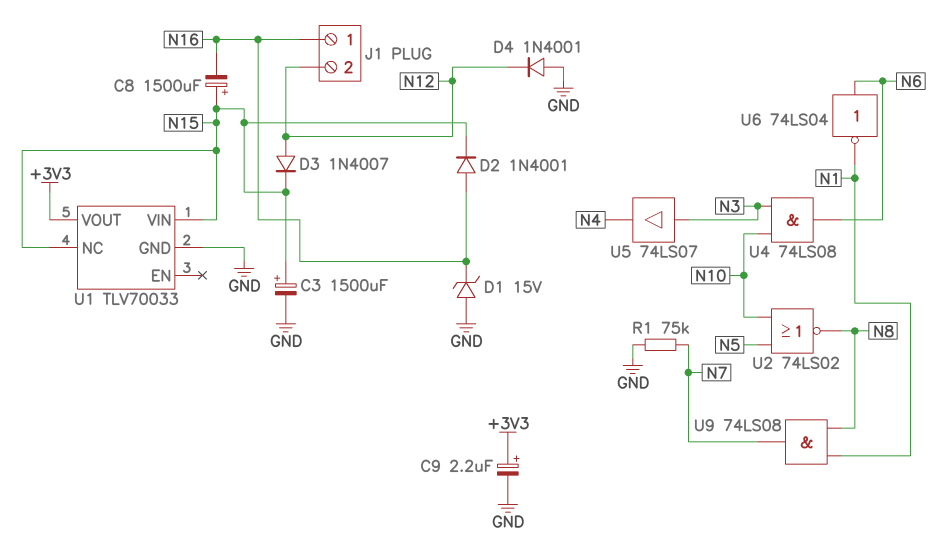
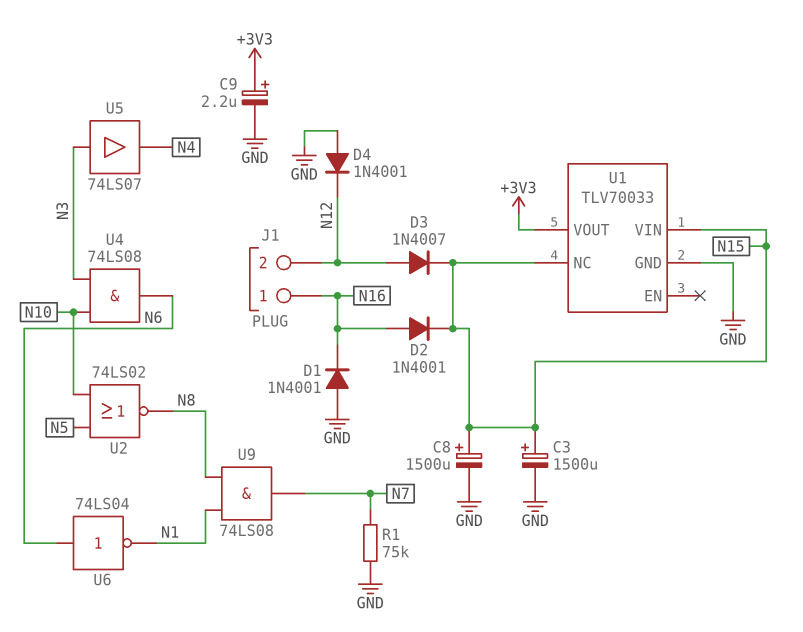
C8: 1500uF (plus N15, minus N16) -> 1500uF (plus N15, minus GND)
D1: zener 15V (A GND, K N16) -> diode 1N4001 (A GND, K N16)

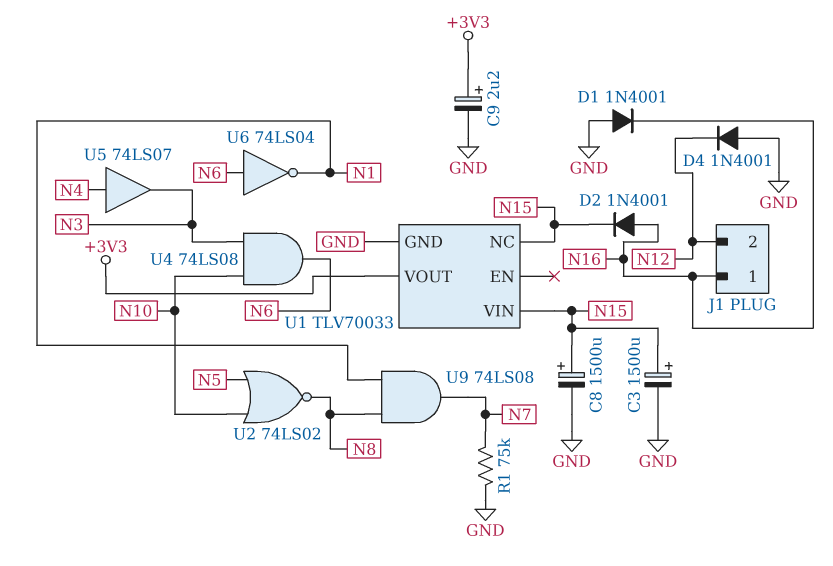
D3: diode 1N4007 (A N12, K N15) -> none
U5: buffer 74LS07 (in N3, out N4) -> buffer 74LS07 (in N4, out N3)

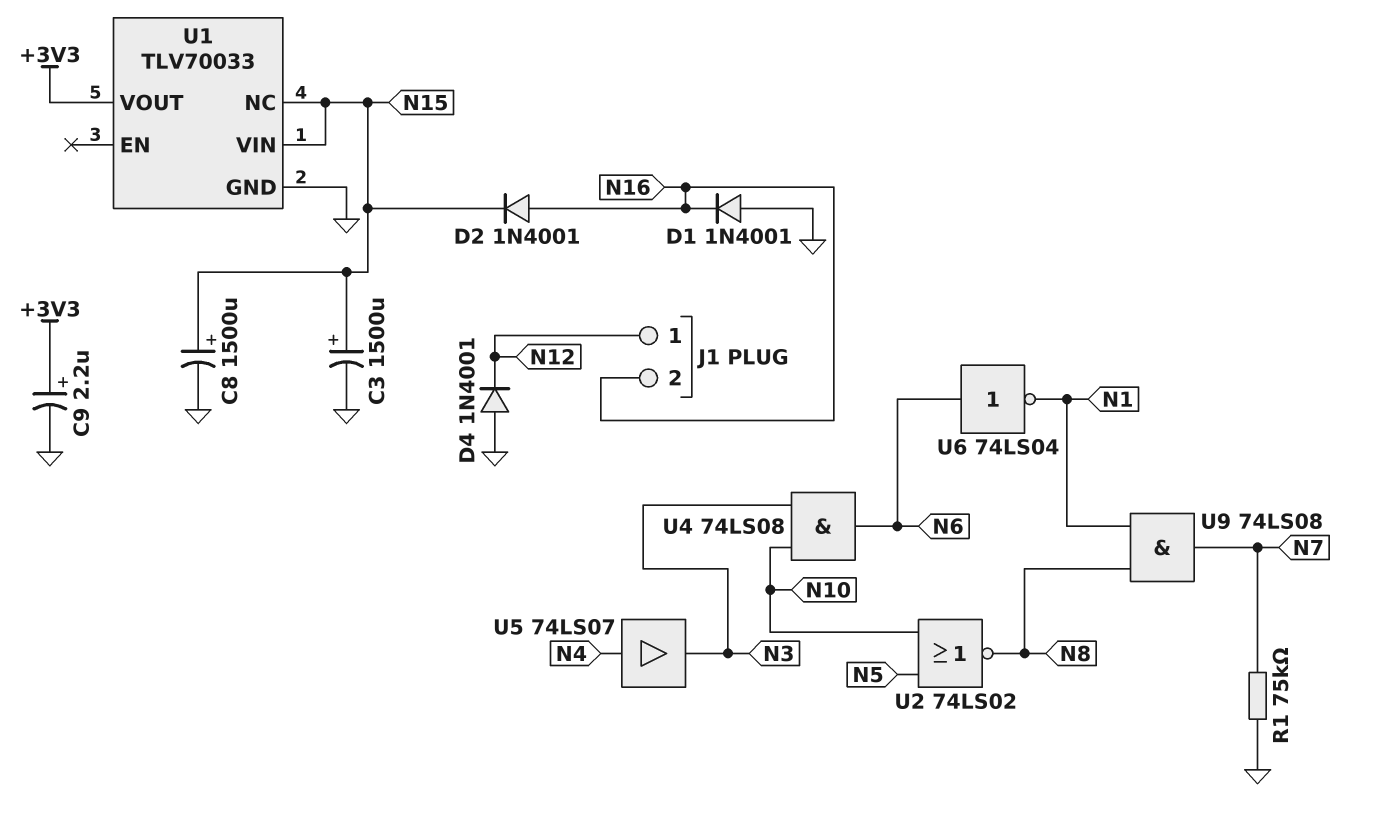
J1 pin 1: N16 -> N12
J1 pin 2: N12 -> N16

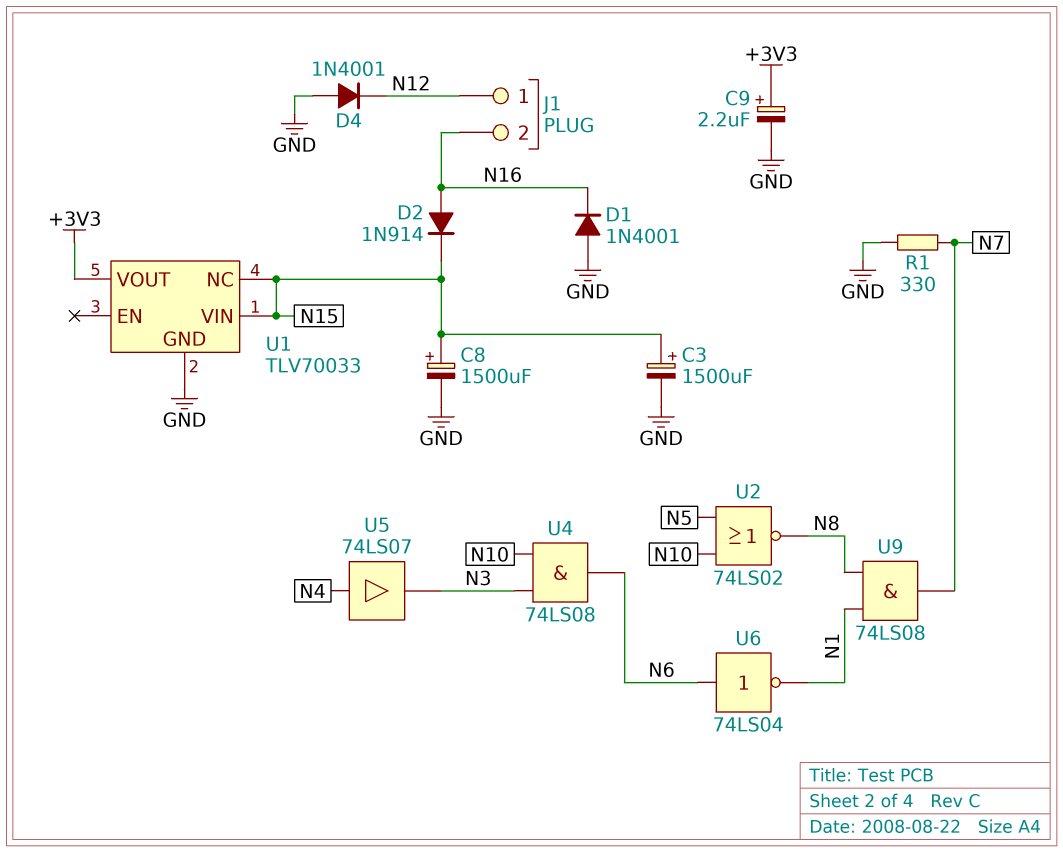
D2: diode 1N4001 (A N16, K N15) -> diode 1N914 (A N16, K N15)
R1: 75k (GND, N7) -> 330 (GND, N7)

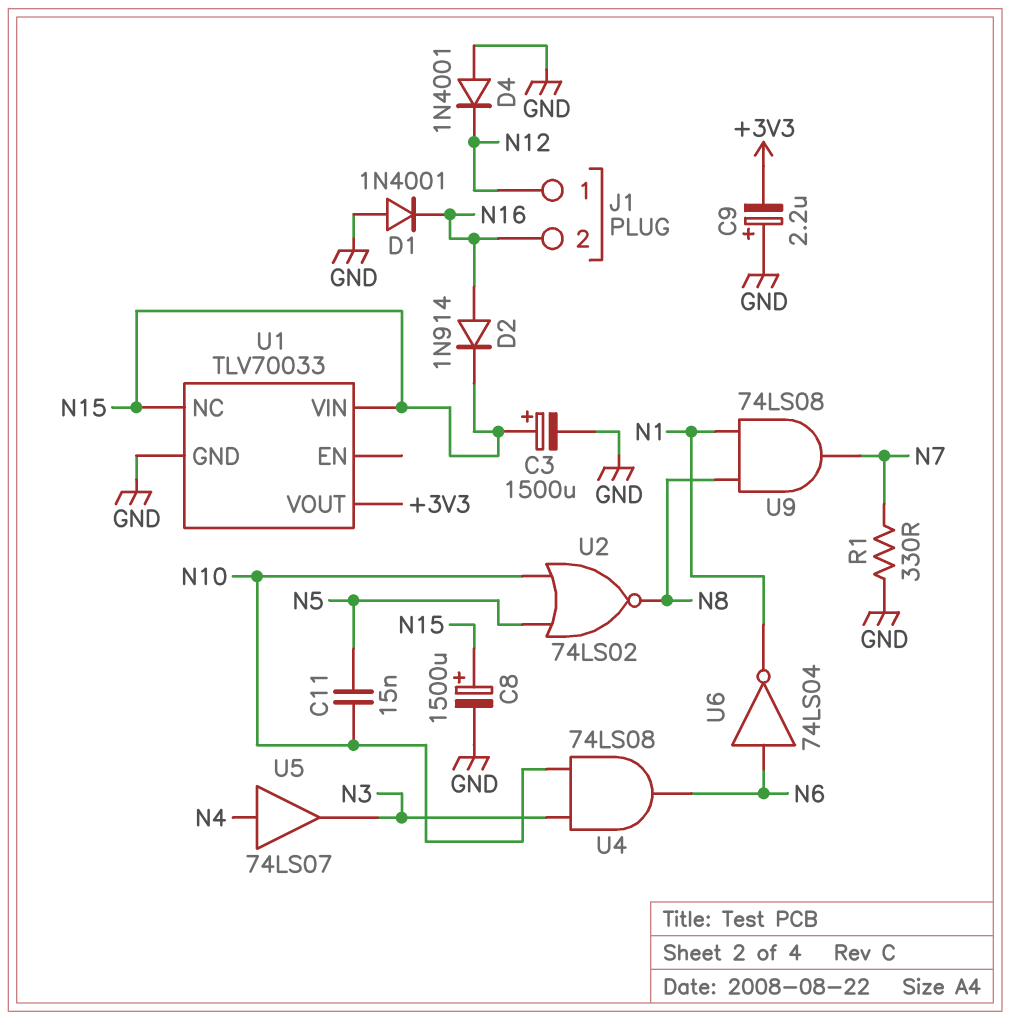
C9: 2.2uF (plus +3V3, minus GND) -> 2.2uF (plus GND, minus +3V3)
C11: none -> 15nF (N5, N10)

